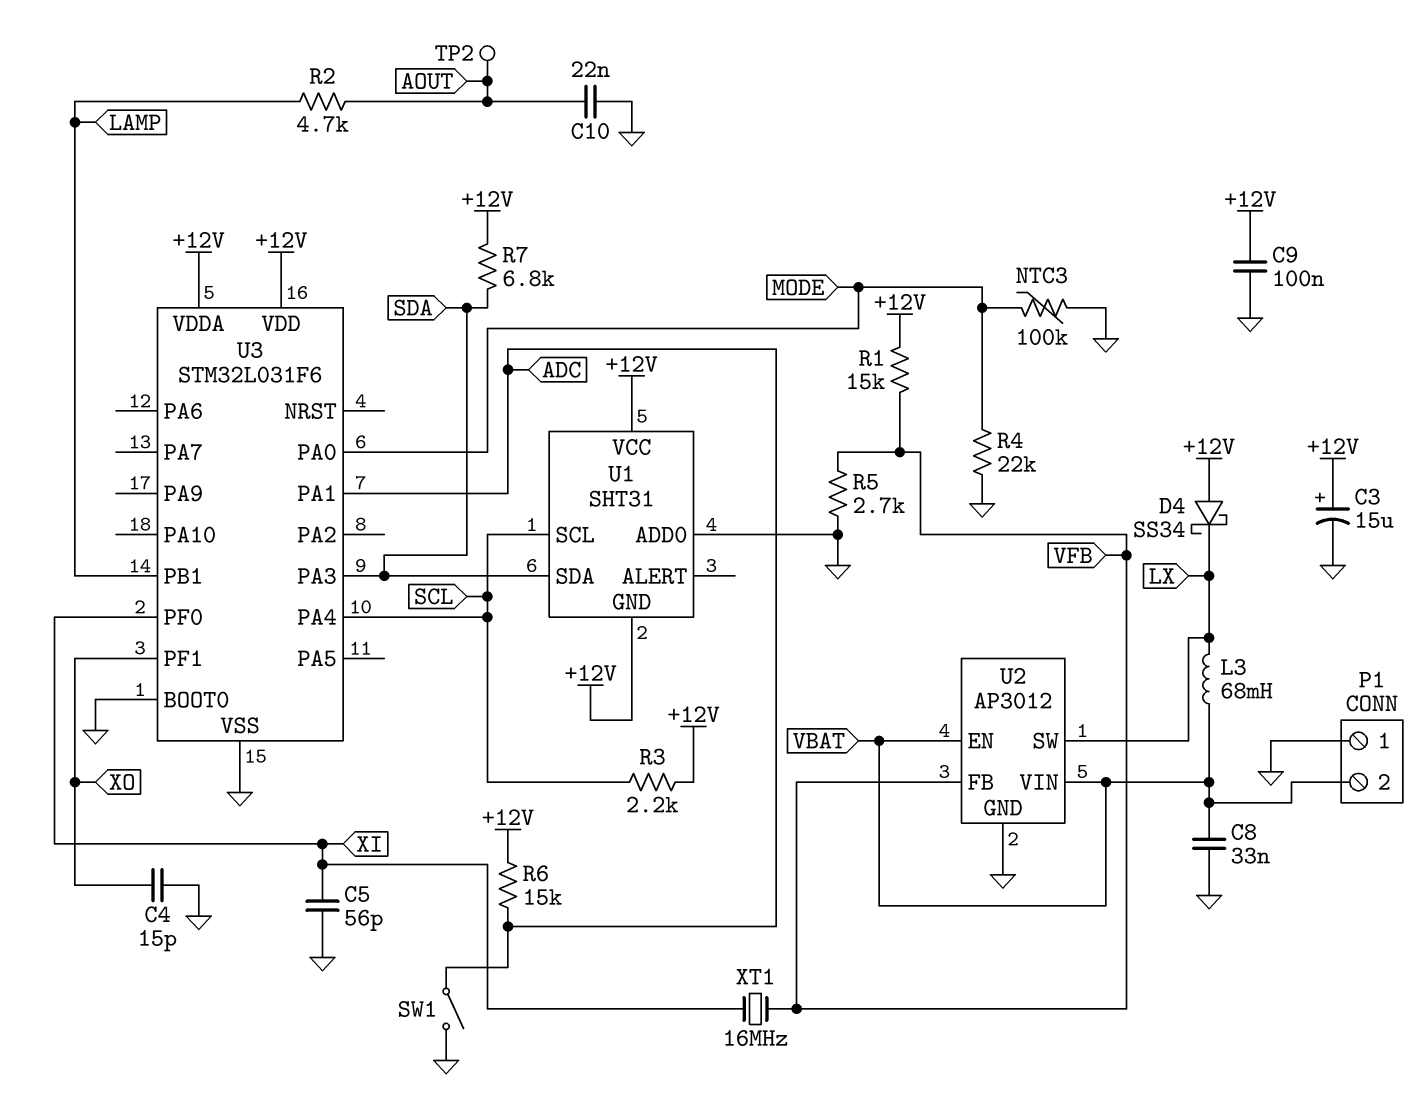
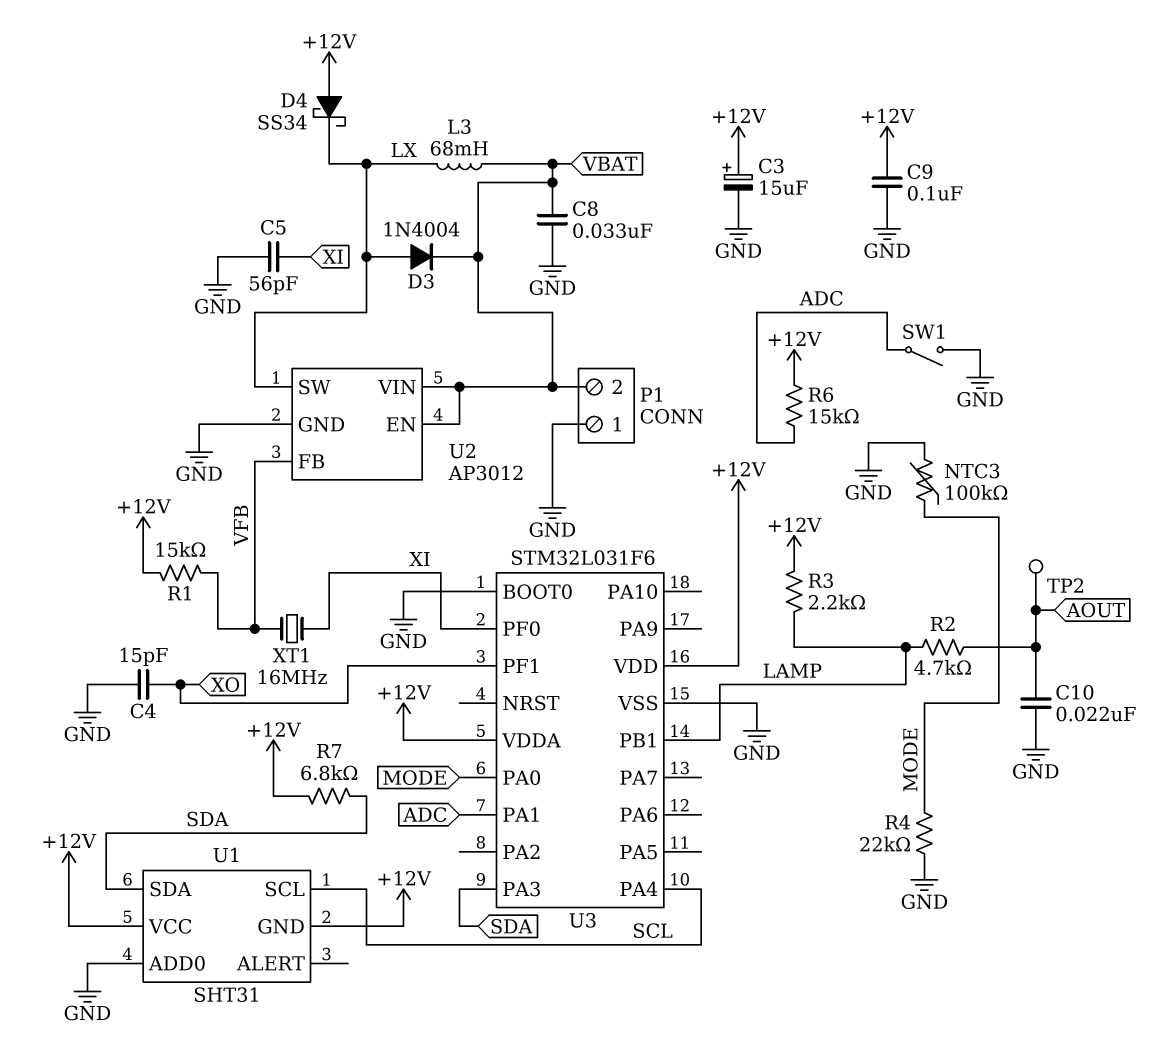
D3: none -> diode 1N4004 (A LX, K VBAT)
R3: 2.2k (+12V, SCL) -> 2.2k (+12V, LAMP)
R5: 2.7k (GND, VFB) -> none

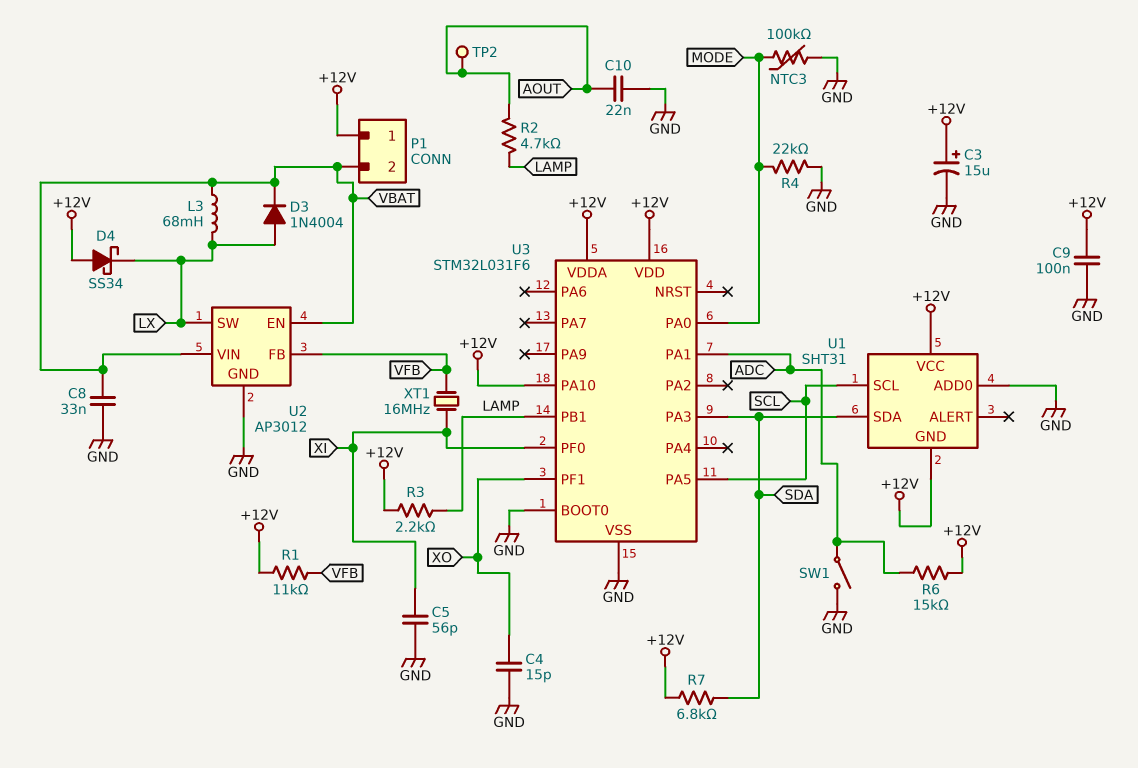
P1 pin 1: GND -> +12V
R1: 15k (+12V, VFB) -> 11k (+12V, VFB)
U3 pin PA4: SCL -> none
U3 pin PA5: none -> SCL
U3 pin PA10: none -> +12V

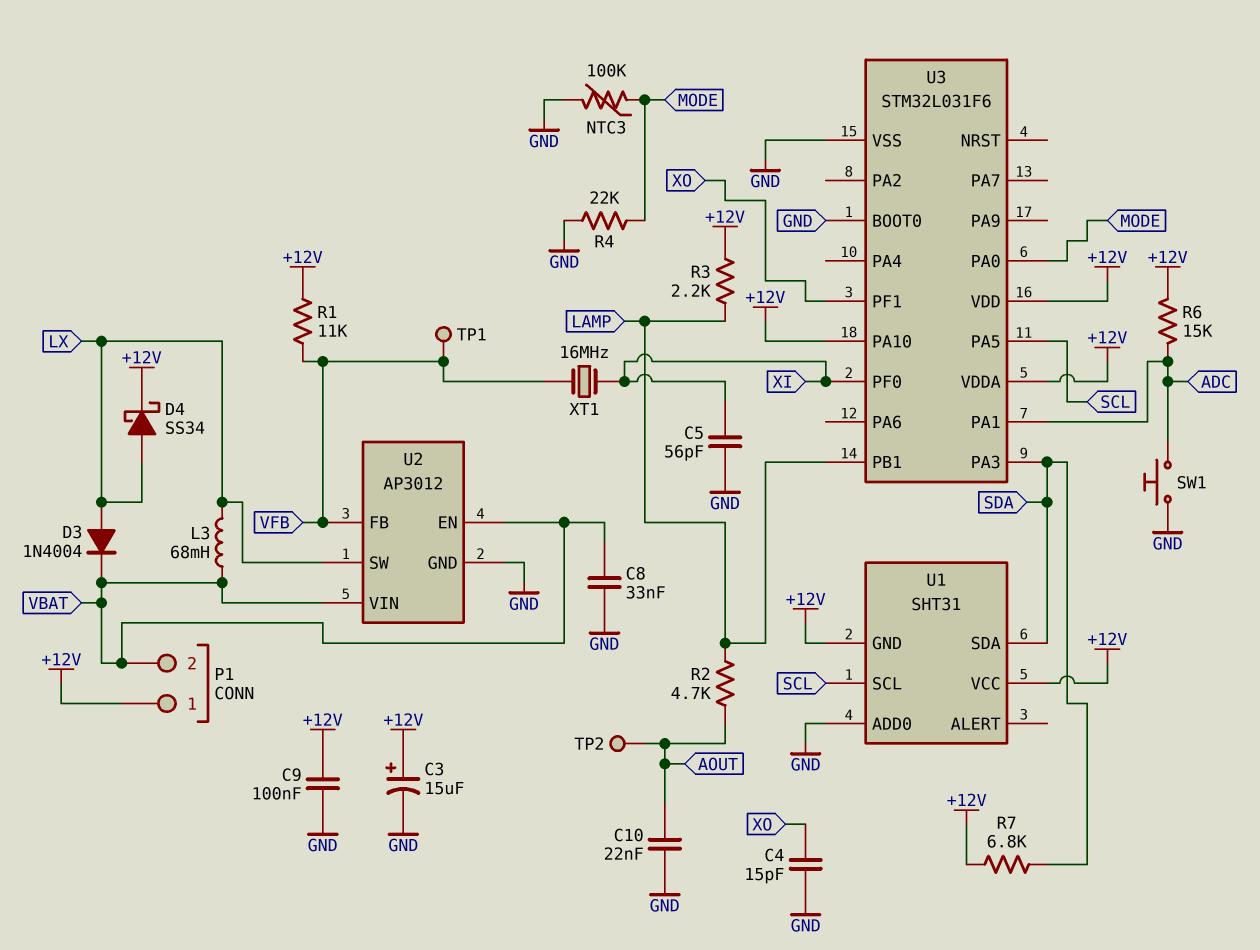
D4: schottky SS34 (A +12V, K LX) -> schottky SS34 (A LX, K +12V)
SW1: switch (ADC, GND) -> button (ADC, GND)
TP1: none -> test point (VFB)

